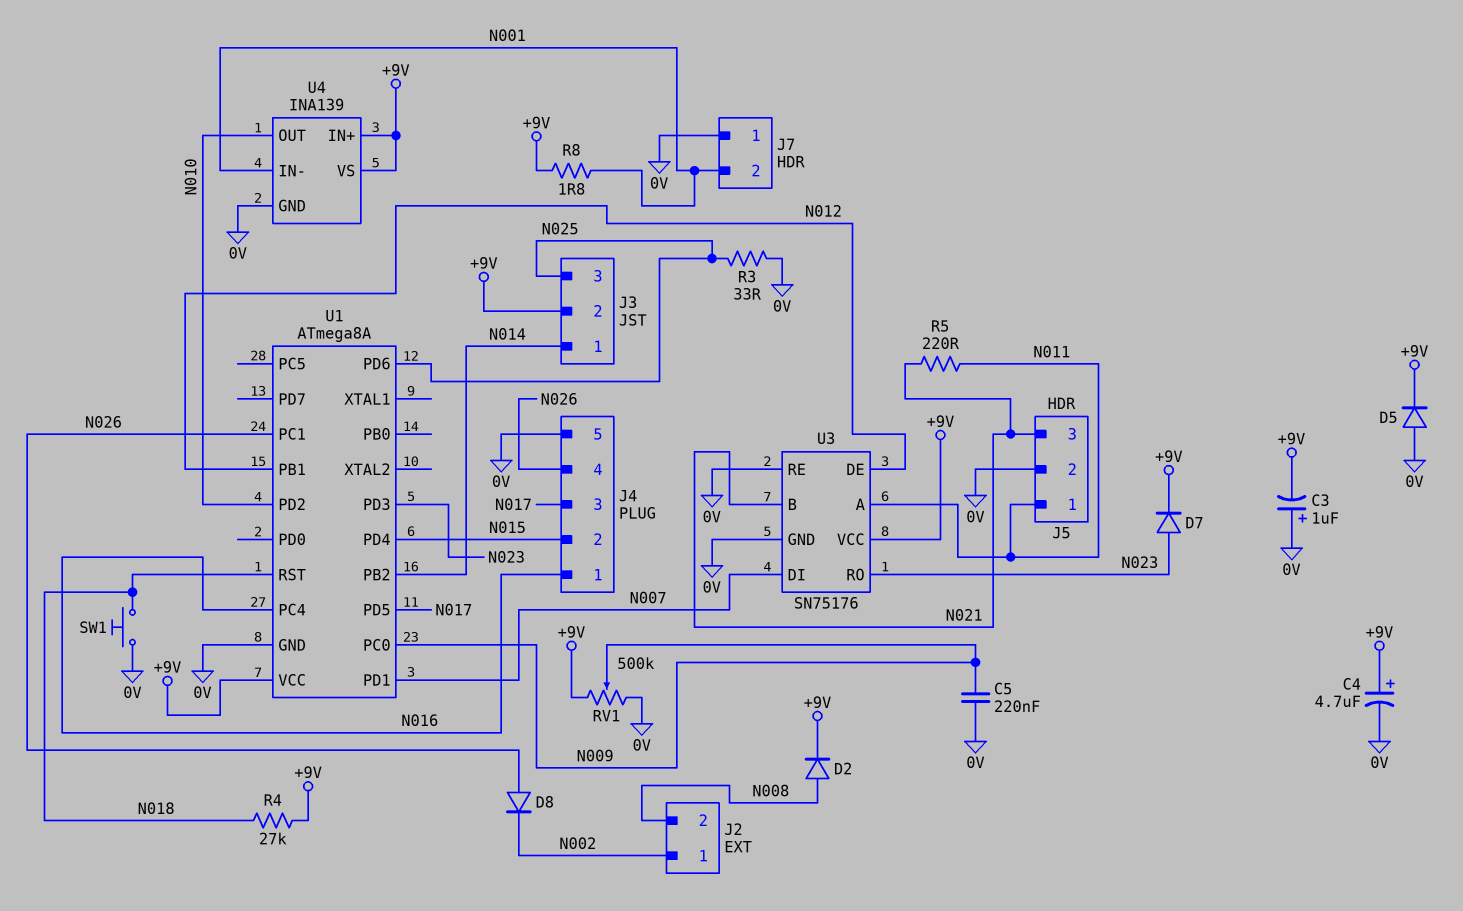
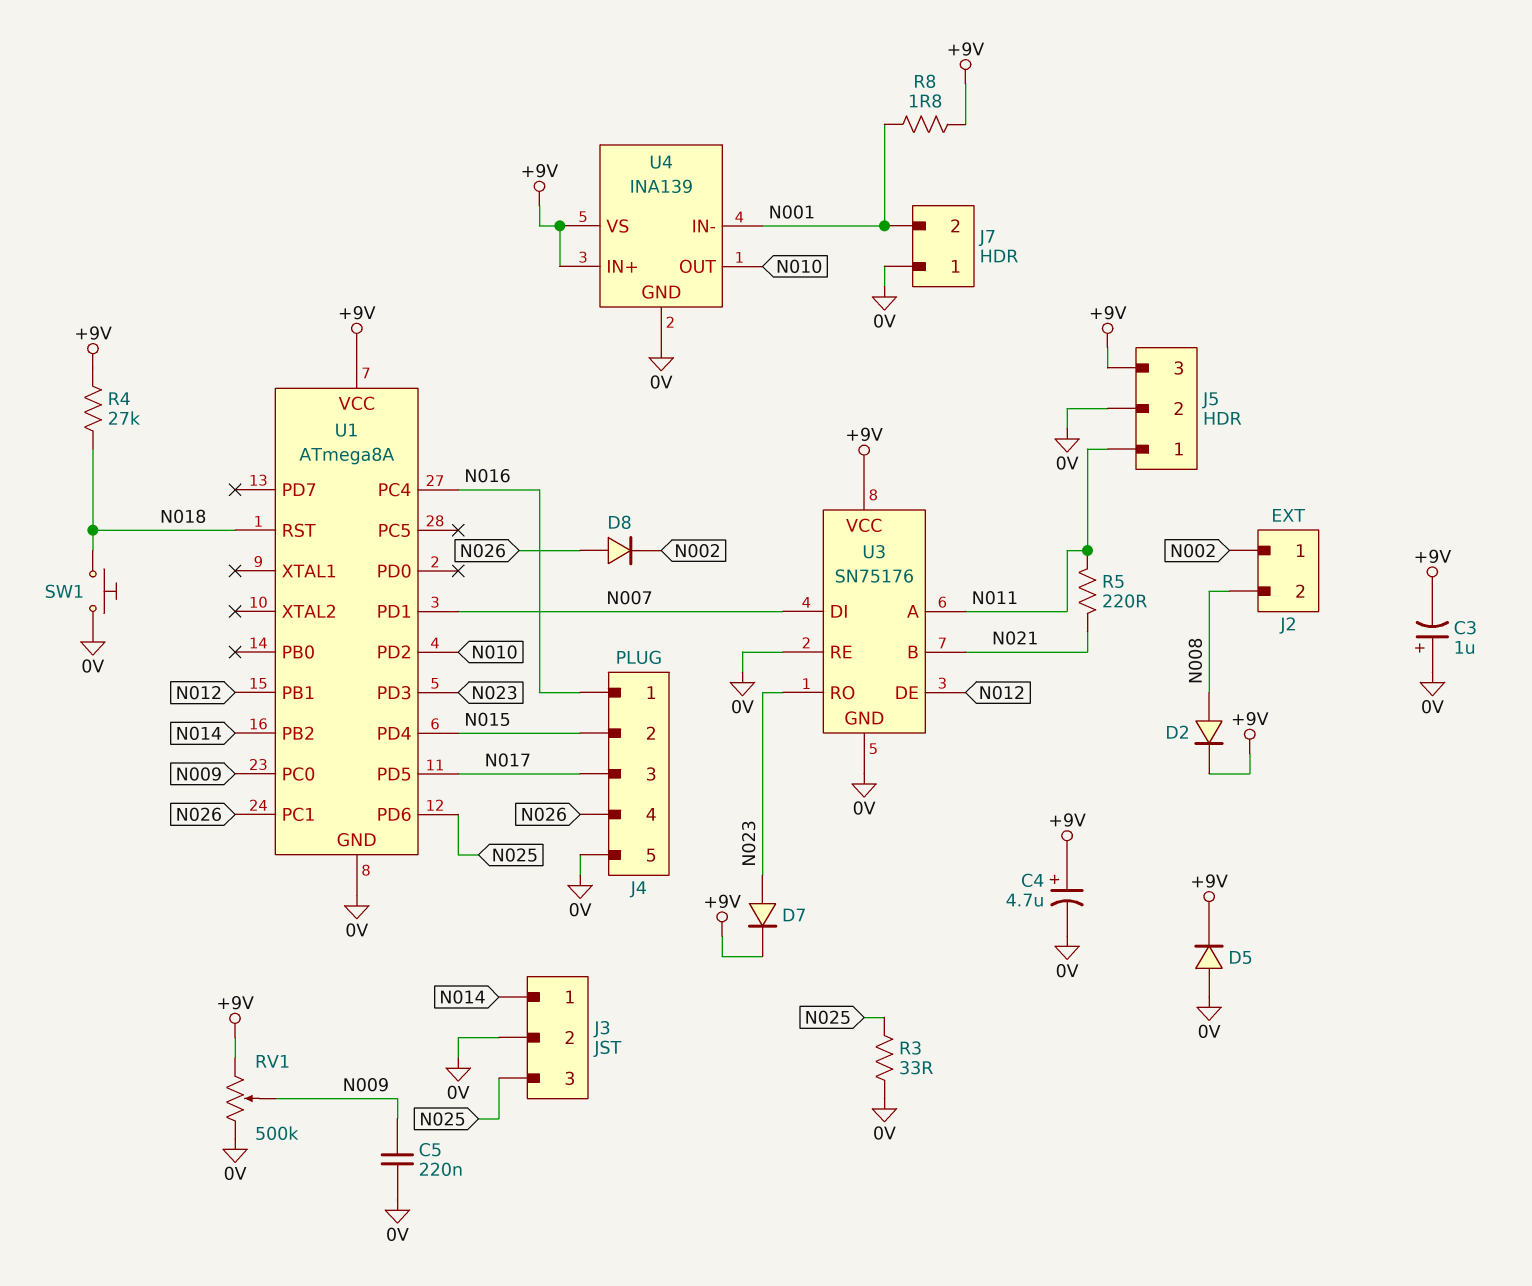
J3 pin 2: +9V -> 0V
J5 pin 3: N021 -> +9V

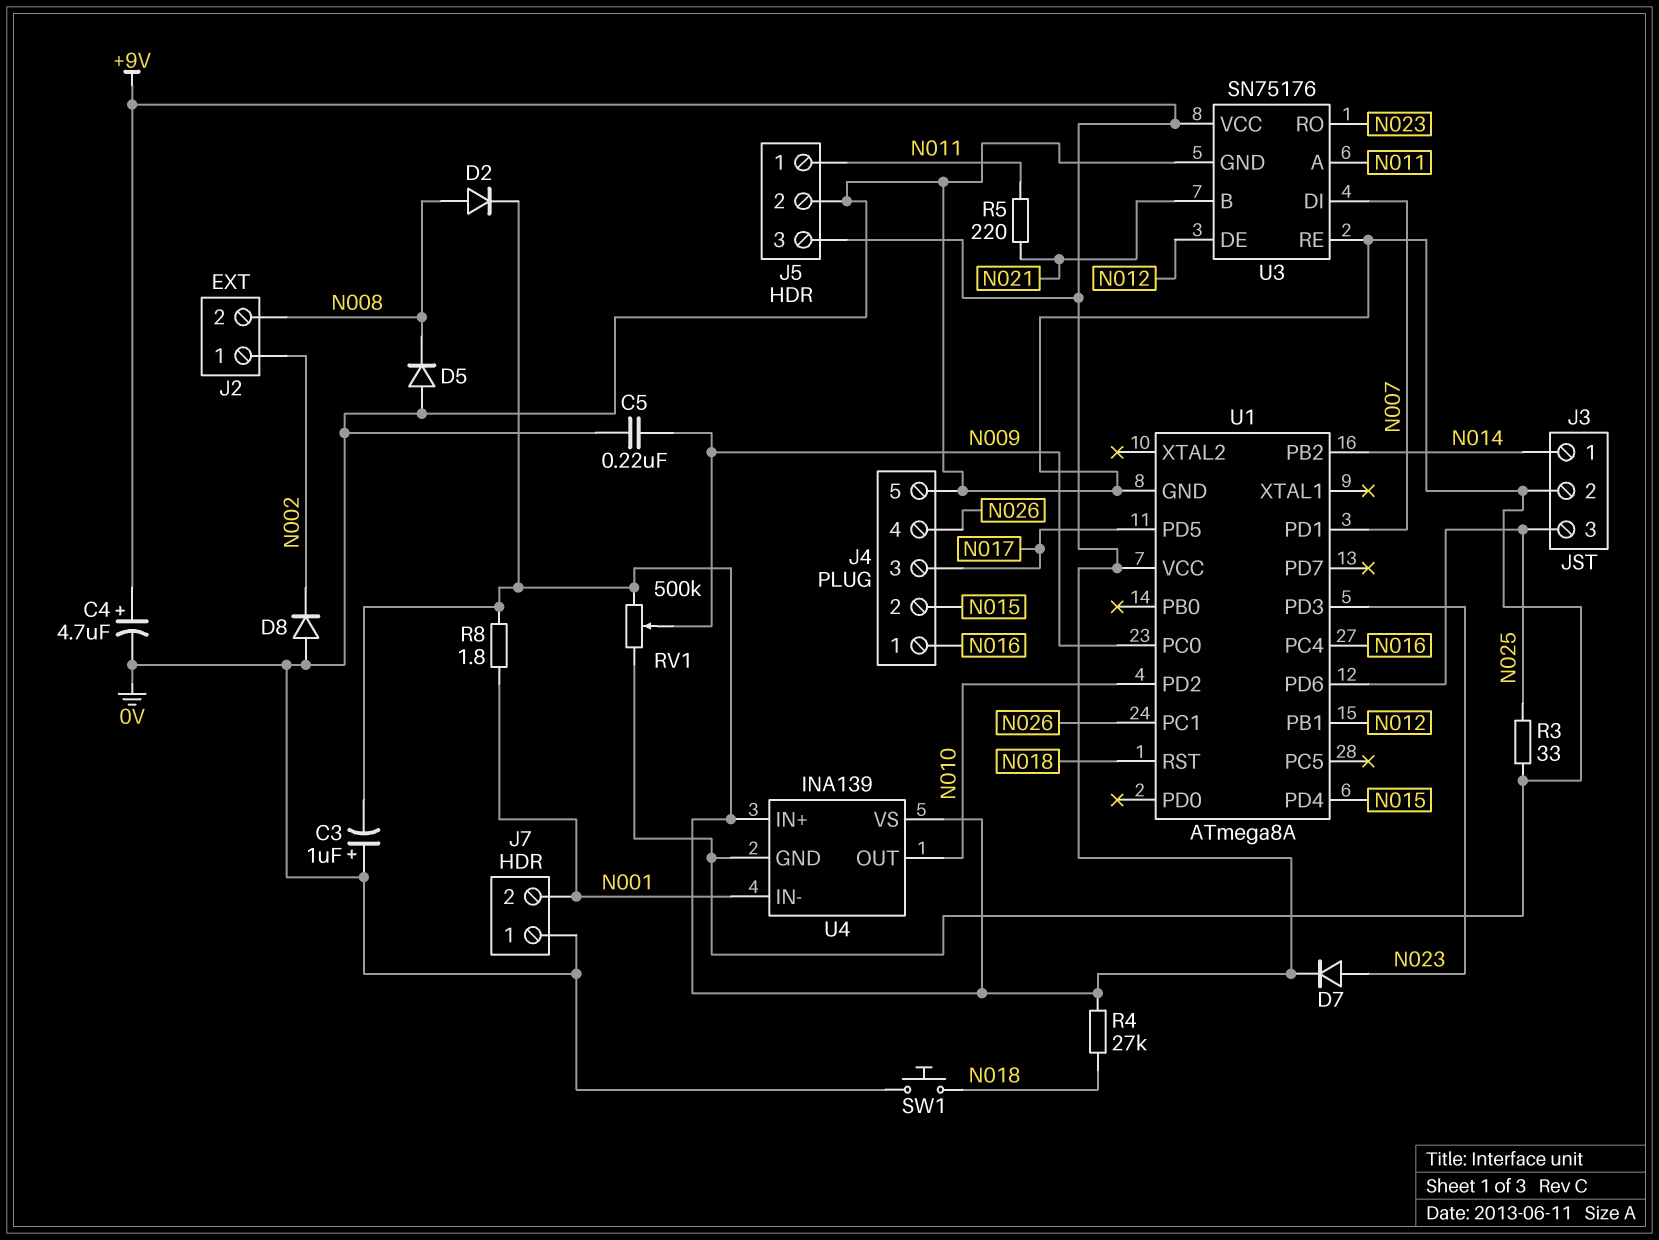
D5: diode (A 0V, K +9V) -> diode (A 0V, K N008)
D8: diode (A N026, K N002) -> diode (A 0V, K N002)

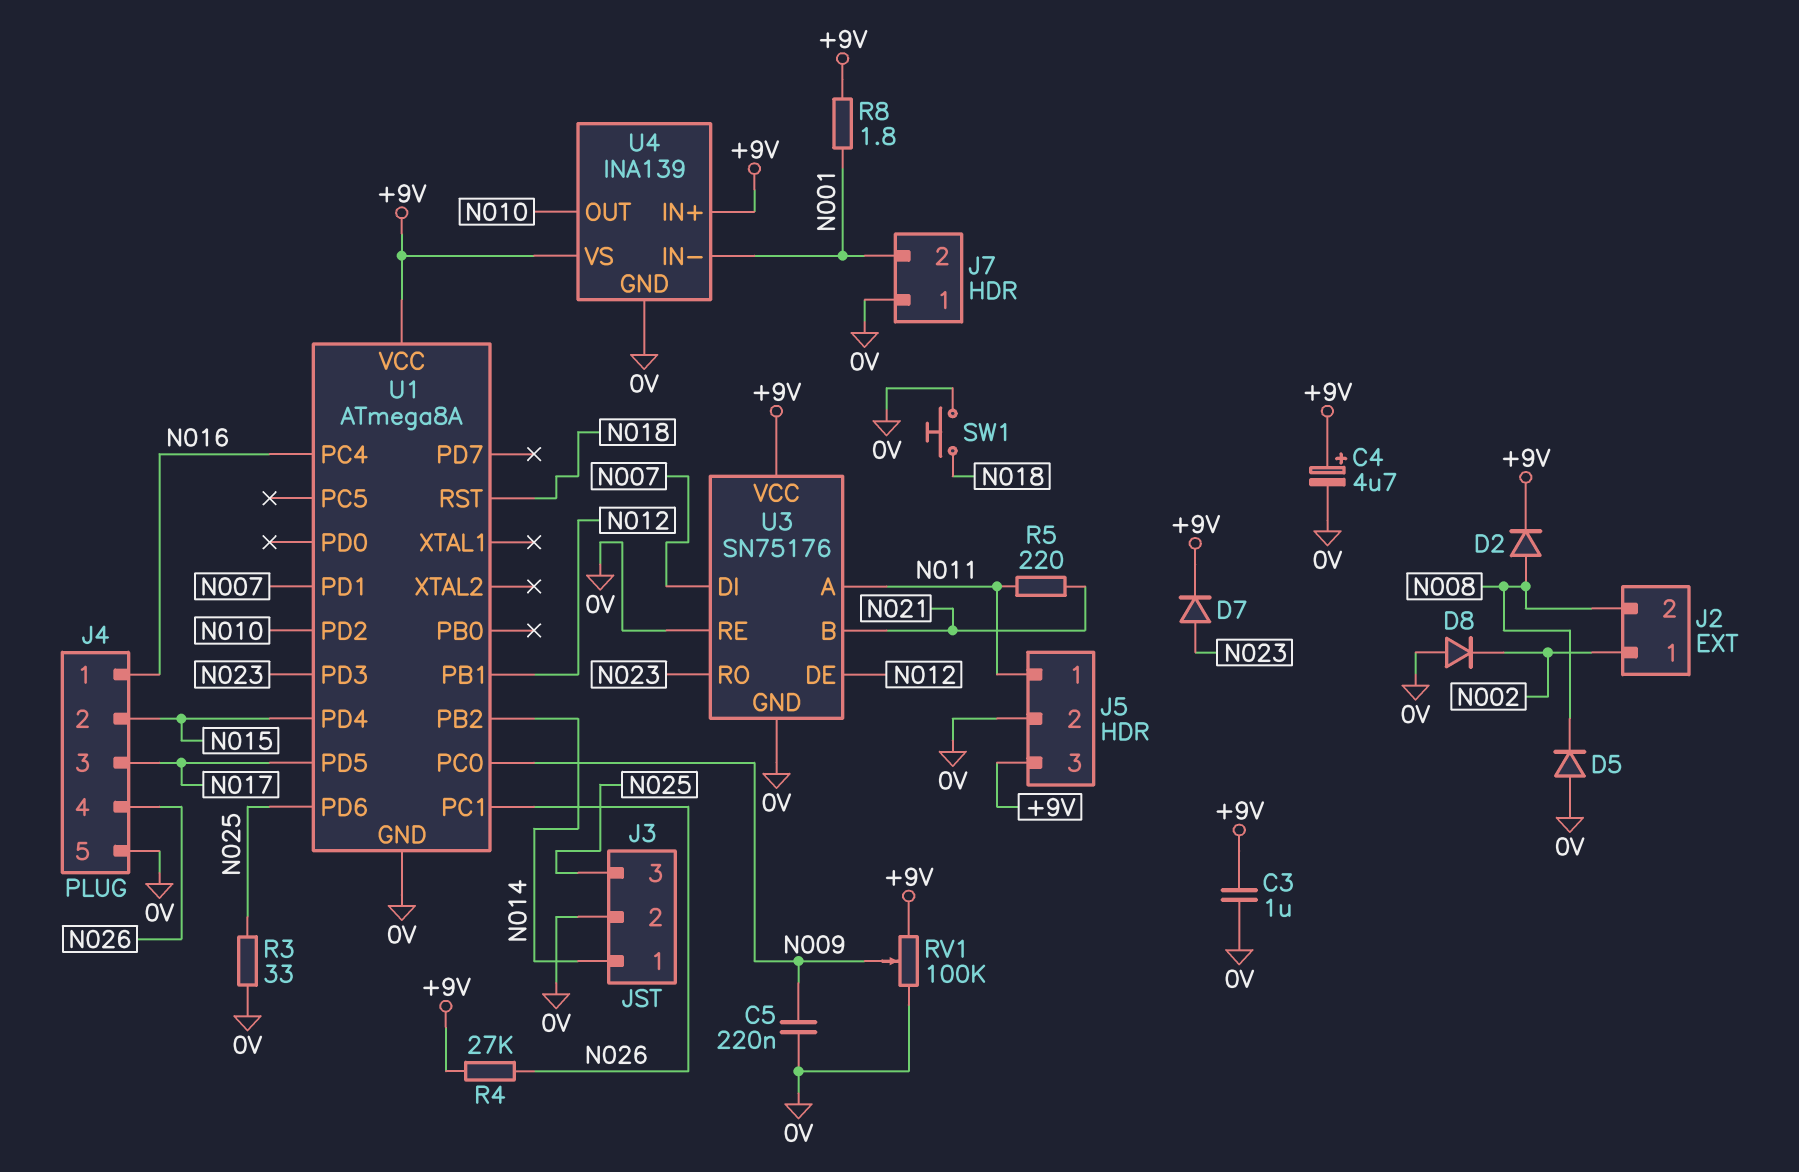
C3: 1uF (plus 0V, minus +9V) -> 1uF (+9V, 0V)
R4: 27k (+9V, N018) -> 27k (+9V, N026)
RV1: 500k (+9V, 0V, wiper N009) -> 100k (+9V, 0V, wiper N009)

